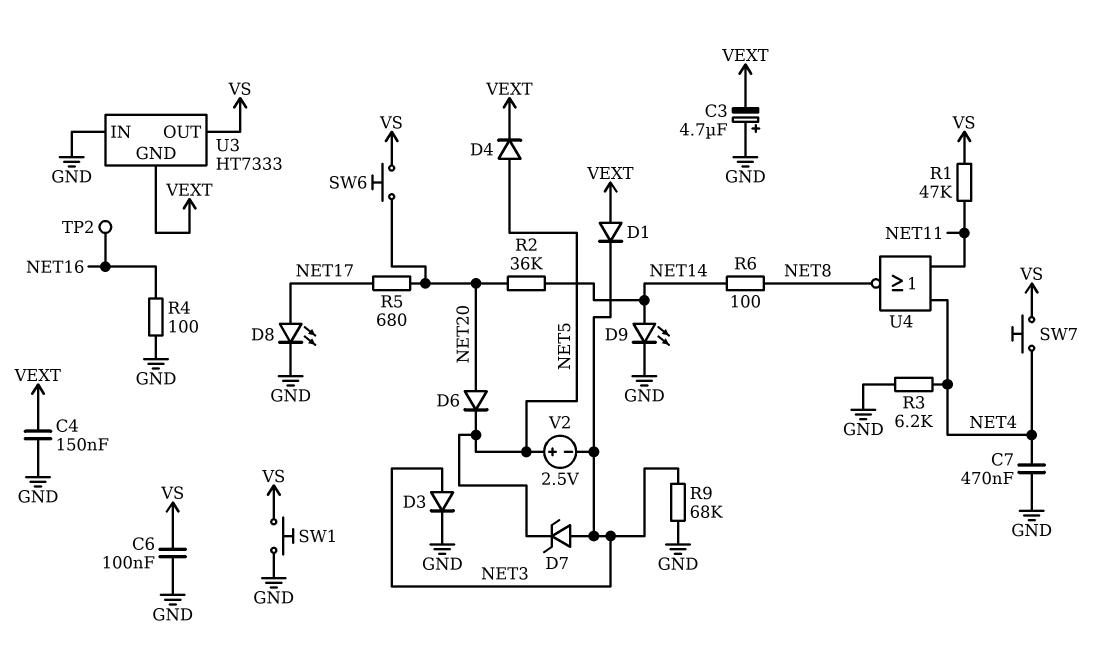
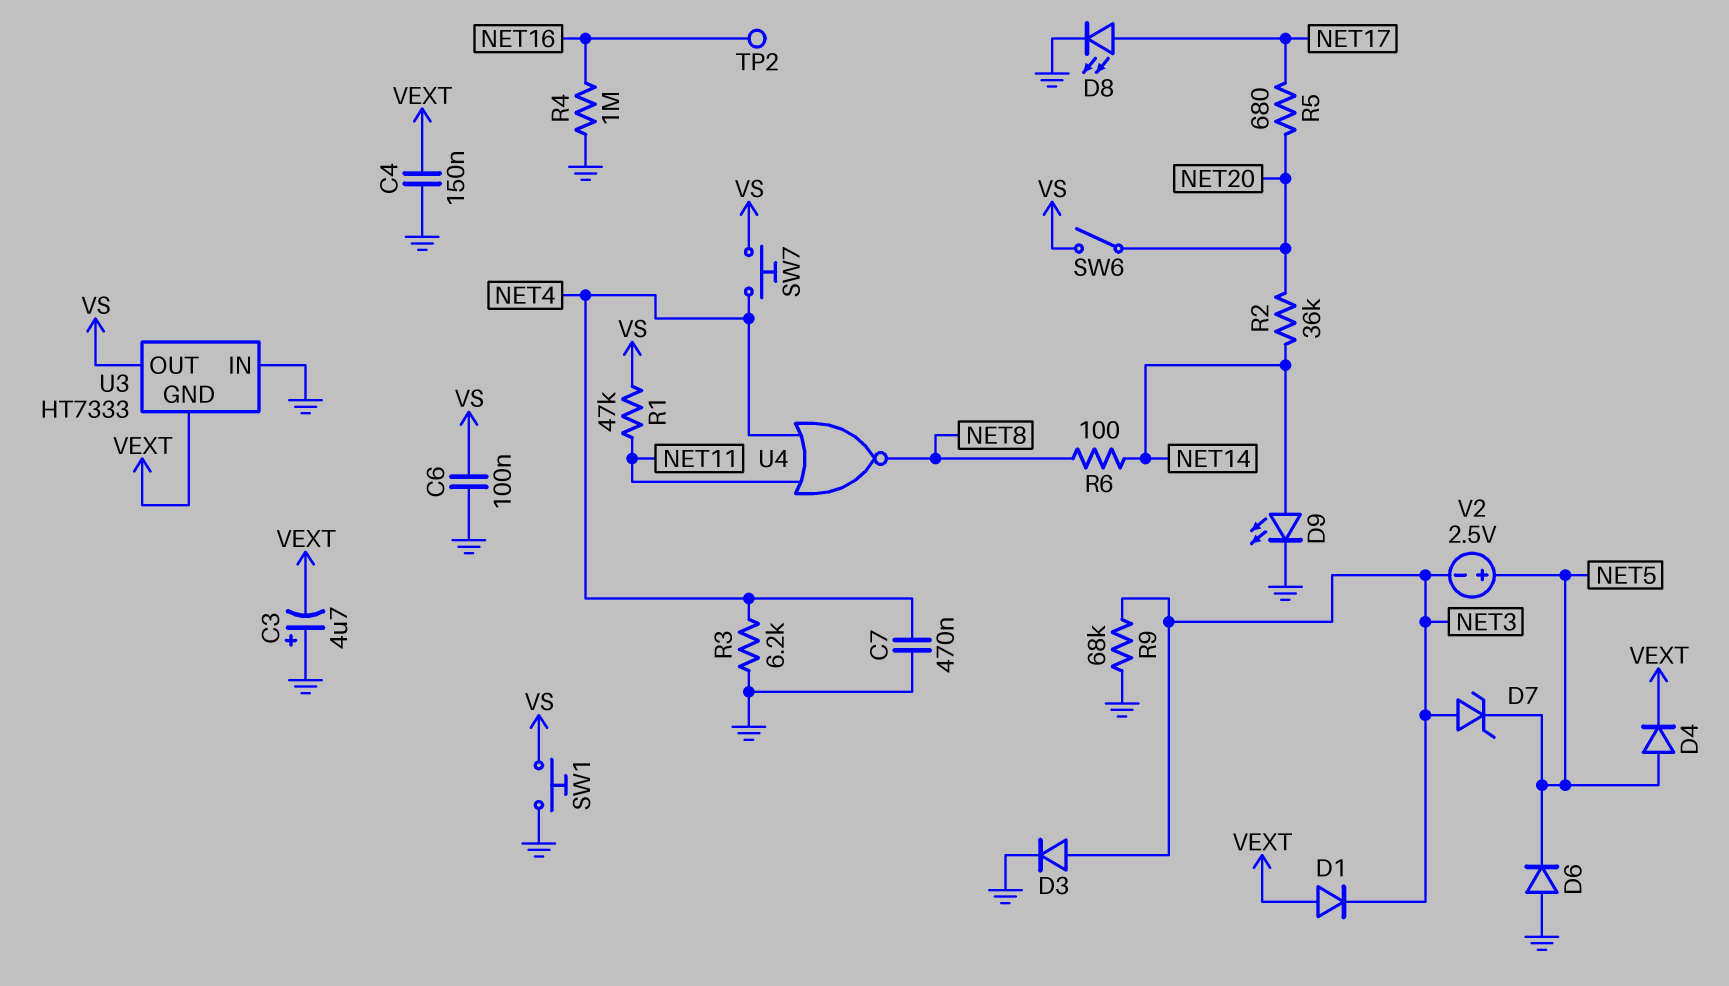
D6: diode (A NET20, K NET5) -> diode (A GND, K NET5)
R4: 100 (GND, NET16) -> 1M (GND, NET16)
SW6: button (NET20, VS) -> switch (NET20, VS)

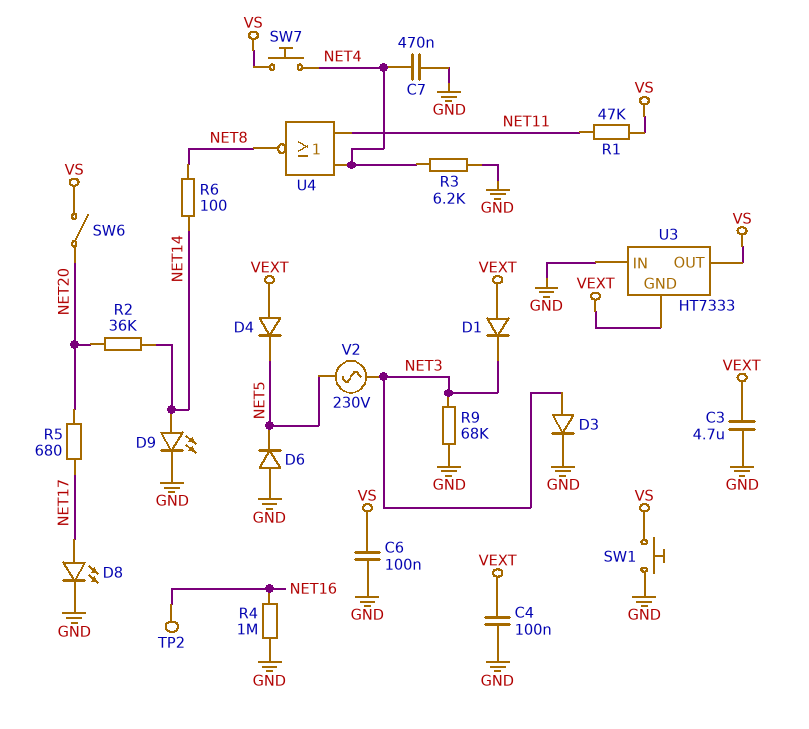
C3: 4.7uF (plus GND, minus VEXT) -> 4.7uF (GND, VEXT)
C4: 150nF (GND, VEXT) -> 100nF (GND, VEXT)
D4: diode (A NET5, K VEXT) -> diode (A VEXT, K NET5)
D7: zener (A NET3, K NET5) -> none
V2: 2.5V (plus NET5, minus NET3) -> AC 230V (NET3, NET5)

